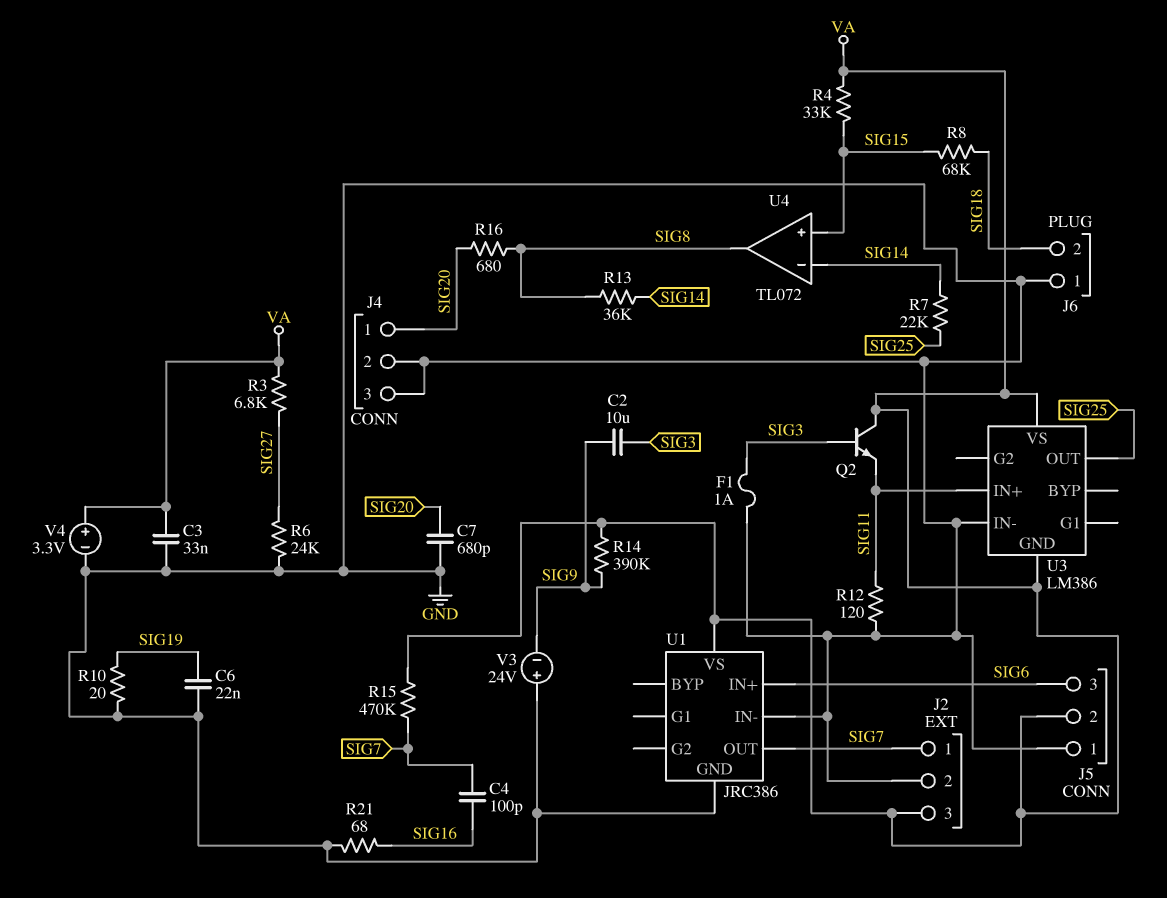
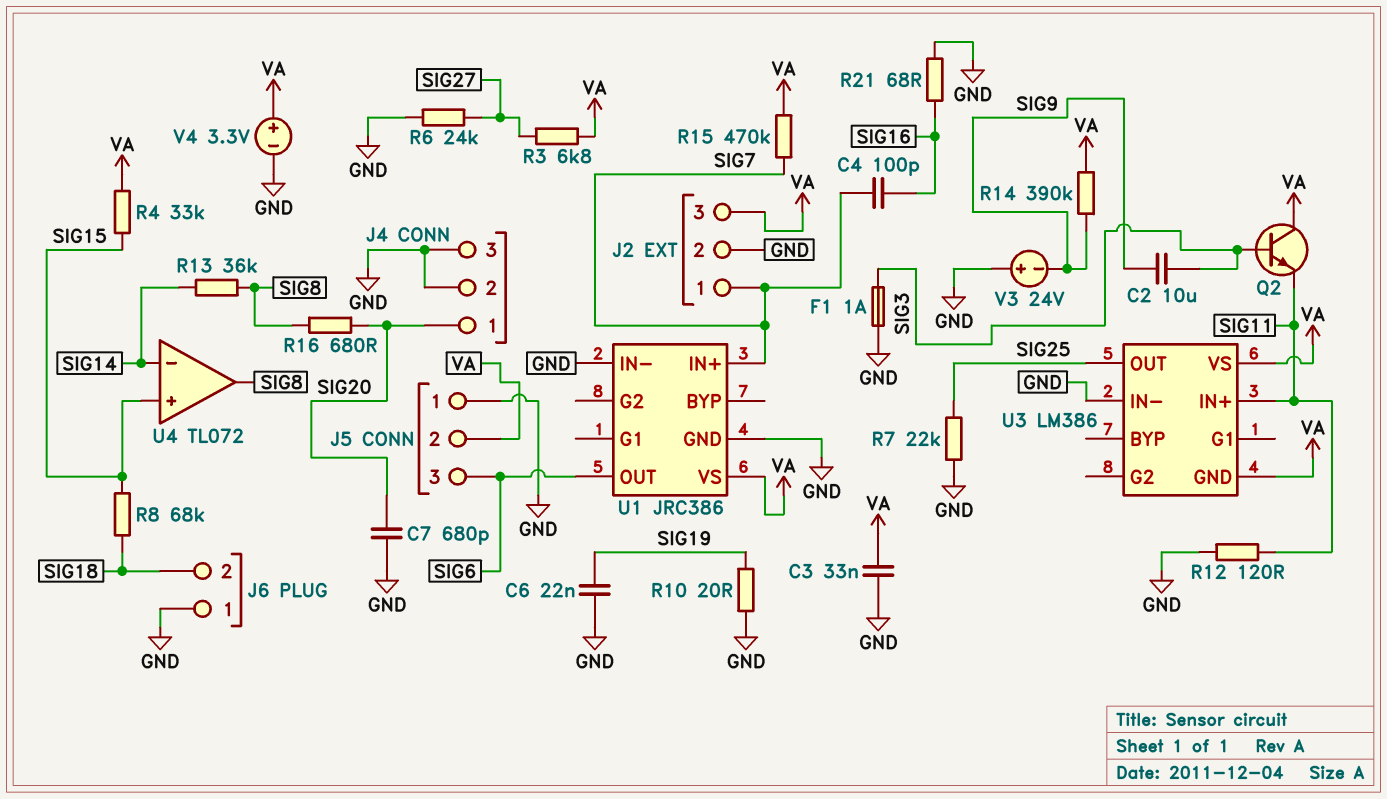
R7: 22k (SIG14, SIG25) -> 22k (GND, SIG25)
U1 pin IN+: SIG6 -> SIG7
U1 pin OUT: SIG7 -> SIG6

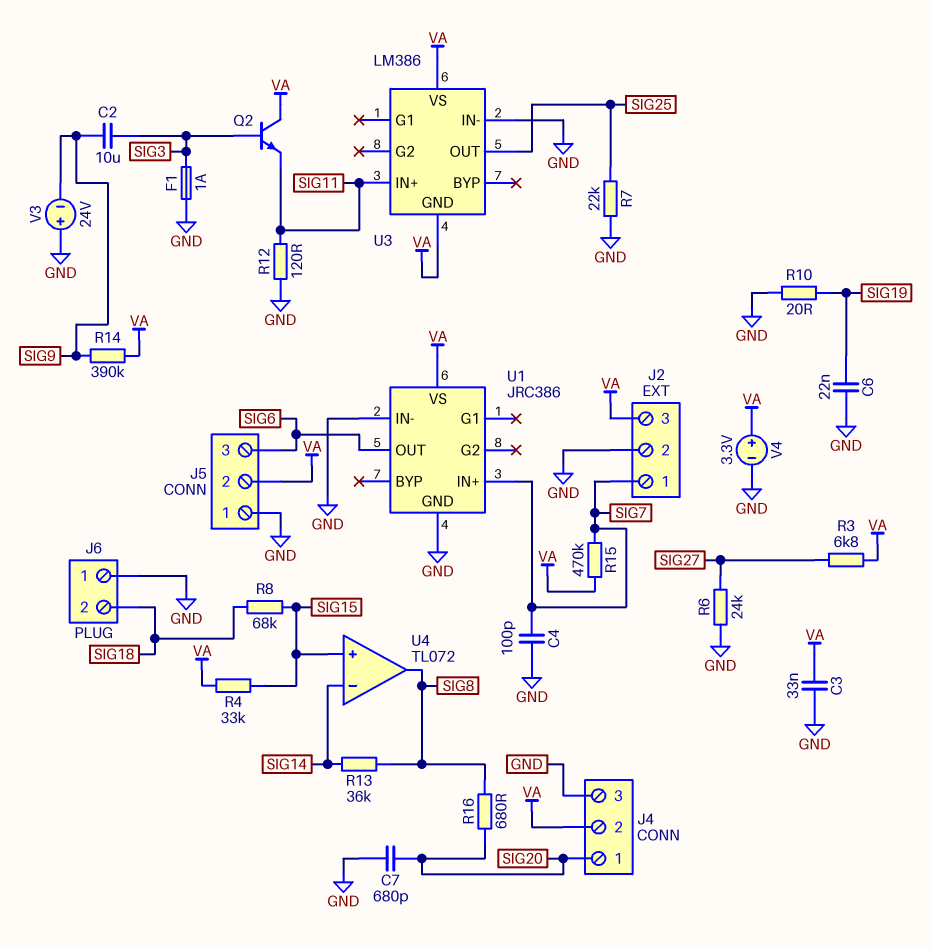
C4: 100pF (SIG7, SIG16) -> 100pF (GND, SIG7)
J4 pin 2: GND -> VA
R21: 68 (GND, SIG16) -> none

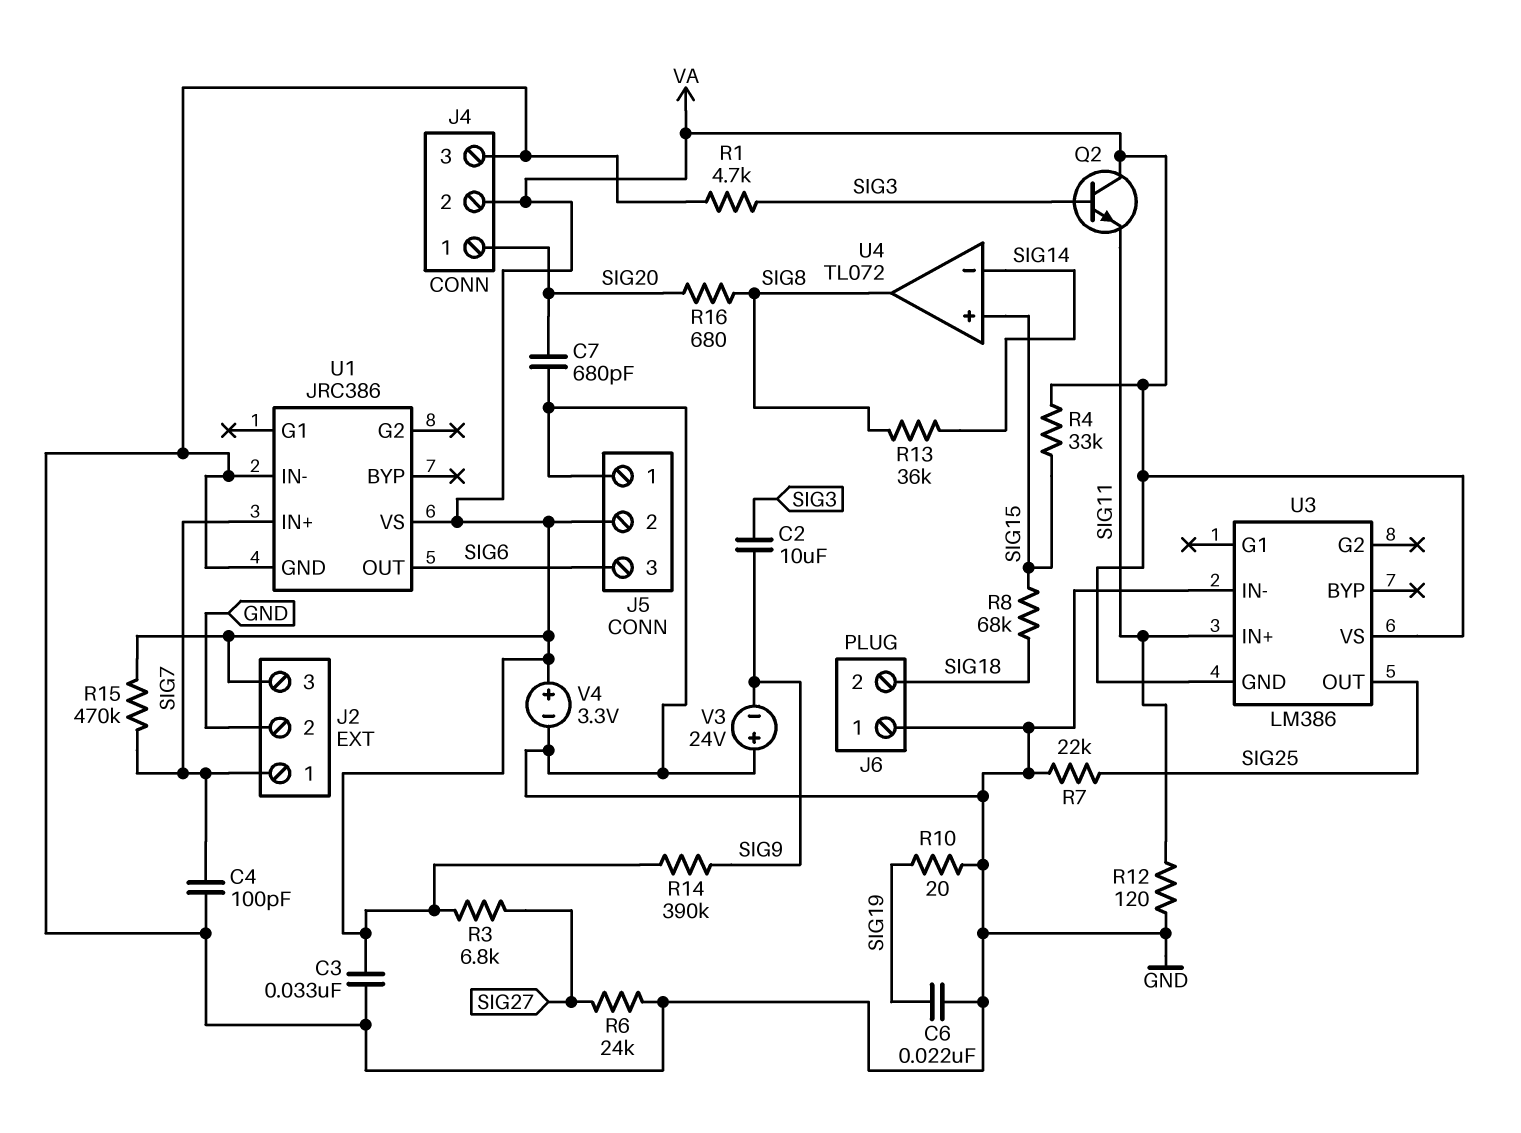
F1: 1A (GND, SIG3) -> none
R1: none -> 4.7k (GND, SIG3)

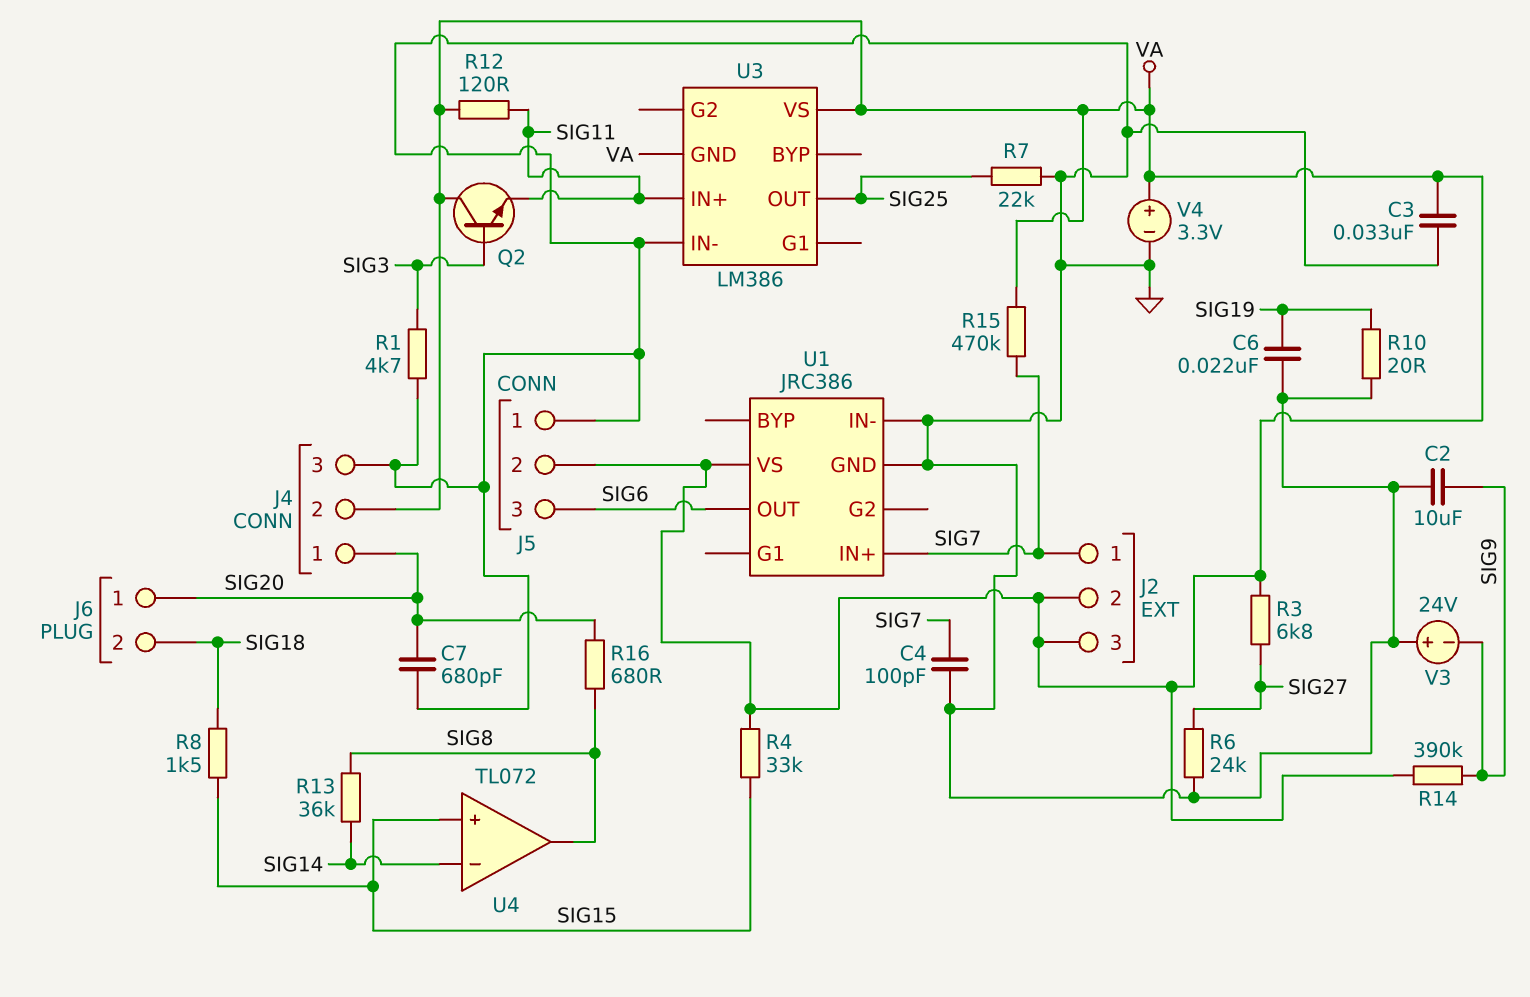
C2: 10uF (SIG3, SIG9) -> 10uF (GND, SIG9)
J2 pin 2: GND -> VA
J6 pin 1: GND -> SIG20
R8: 68k (SIG15, SIG18) -> 1.5k (SIG15, SIG18)
R12: 120 (GND, SIG11) -> 120 (SIG11, VA)

